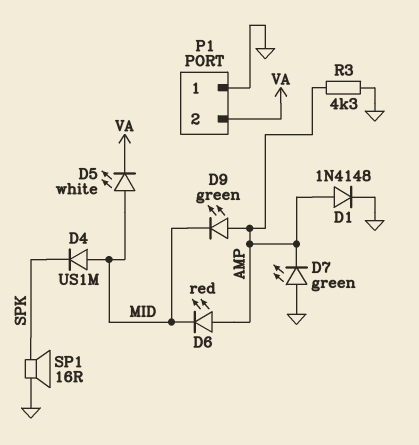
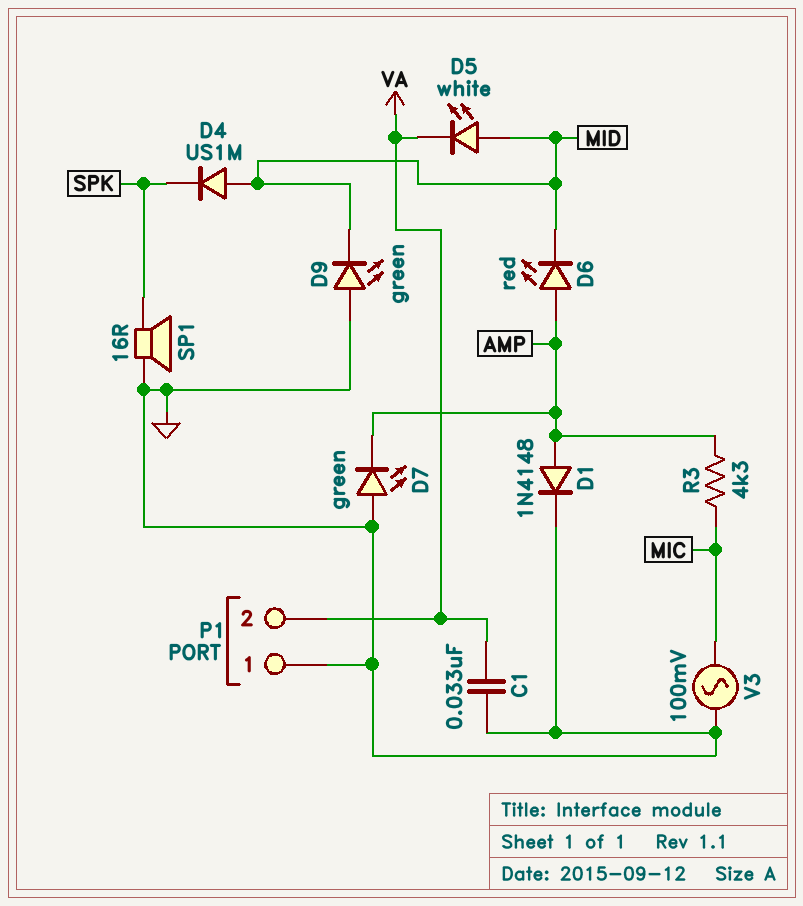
C1: none -> 33nF (GND, VA)
D9: LED green (A AMP, K MID) -> LED green (A GND, K MID)
R3: 4.3k (AMP, GND) -> 4.3k (AMP, MIC)
V3: none -> AC 100mV (GND, MIC)

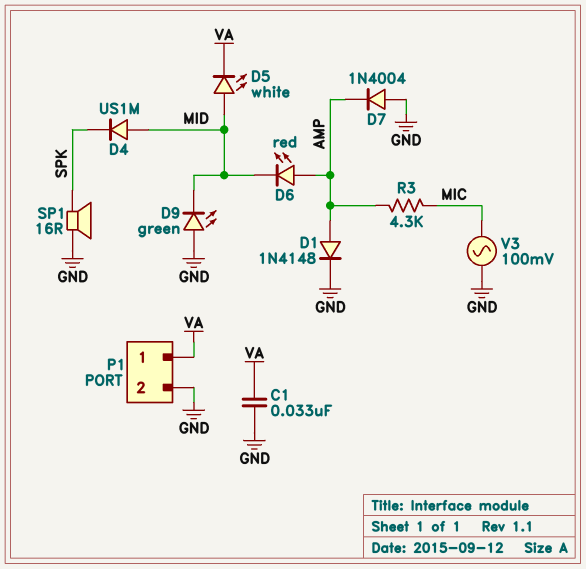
D7: LED green (A GND, K AMP) -> diode 1N4004 (A GND, K AMP)
P1 pin 1: GND -> VA
P1 pin 2: VA -> GND

